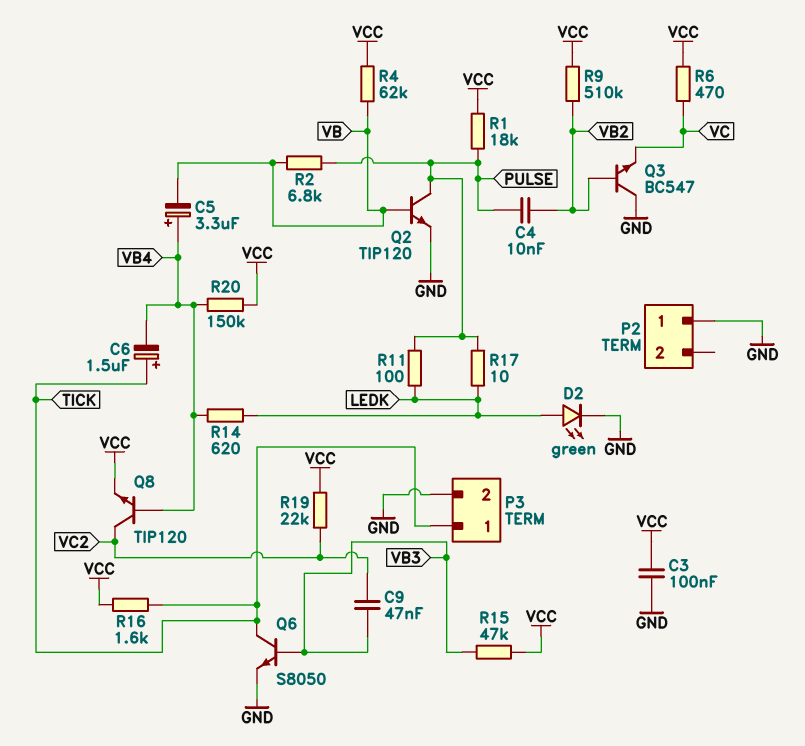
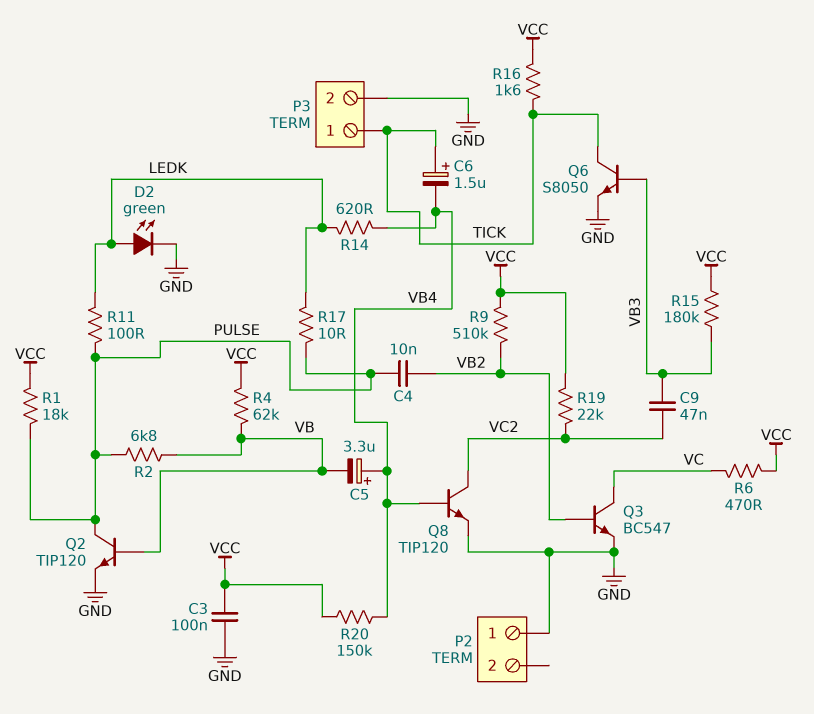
Q3: NPN BC547 (B VB2, C GND, E VC) -> NPN BC547 (B VB2, C VC, E GND)
Q8: NPN TIP120 (B VB4, C VC2, E VCC) -> NPN TIP120 (B VB4, C VC2, E GND)
R15: 47k (VB3, VCC) -> 180k (VB3, VCC)

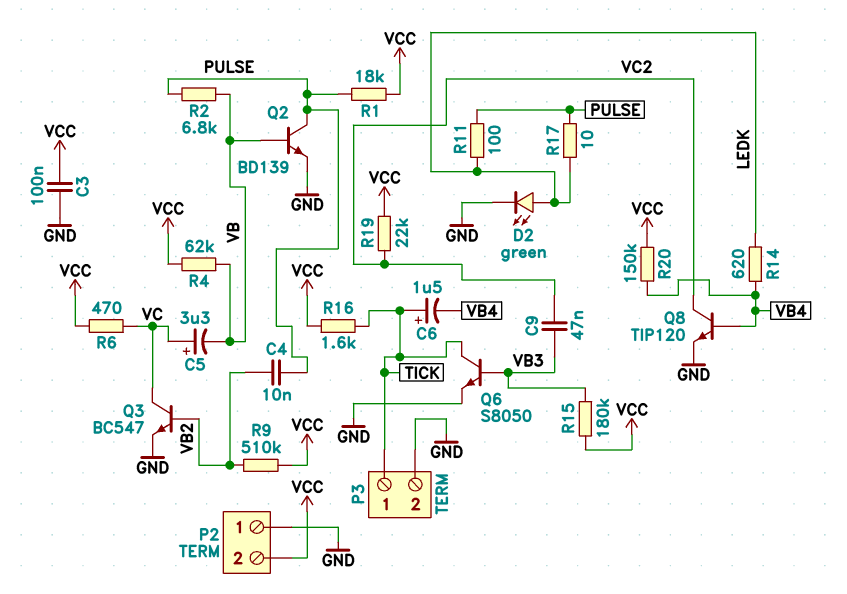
C5: 3.3uF (plus VB4, minus VB) -> 3.3uF (plus VC, minus VB)
P2 pin 2: none -> VCC
Q2: NPN TIP120 (B VB, C PULSE, E GND) -> NPN BD139 (B VB, C PULSE, E GND)

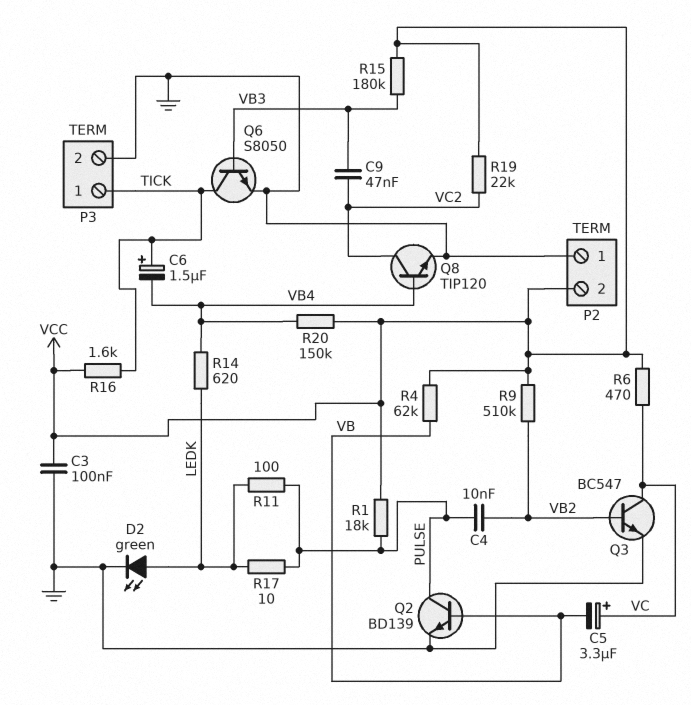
R2: 6.8k (PULSE, VB) -> none

